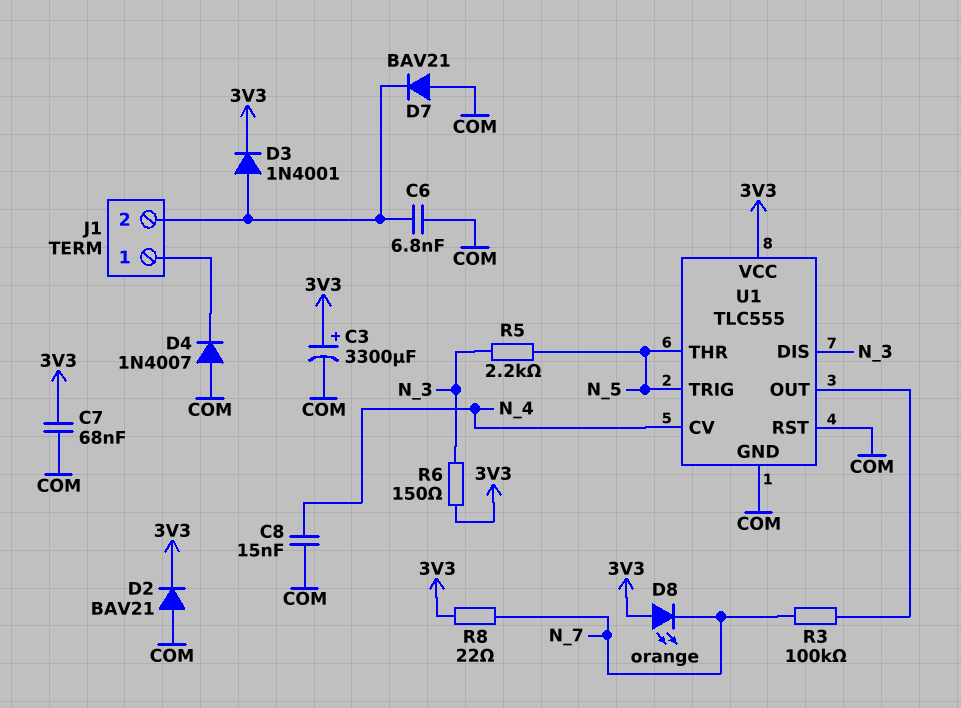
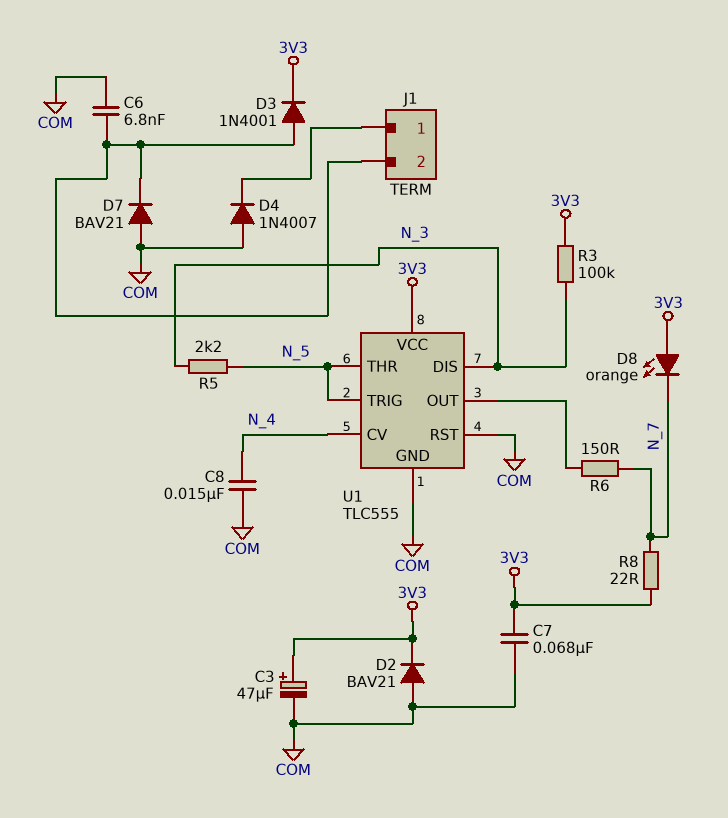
C3: 3300uF (plus 3V3, minus COM) -> 47uF (plus 3V3, minus COM)
R3: 100k (N_7, U1/OUT) -> 100k (3V3, N_3)
R6: 150 (3V3, N_3) -> 150 (N_7, U1/OUT)

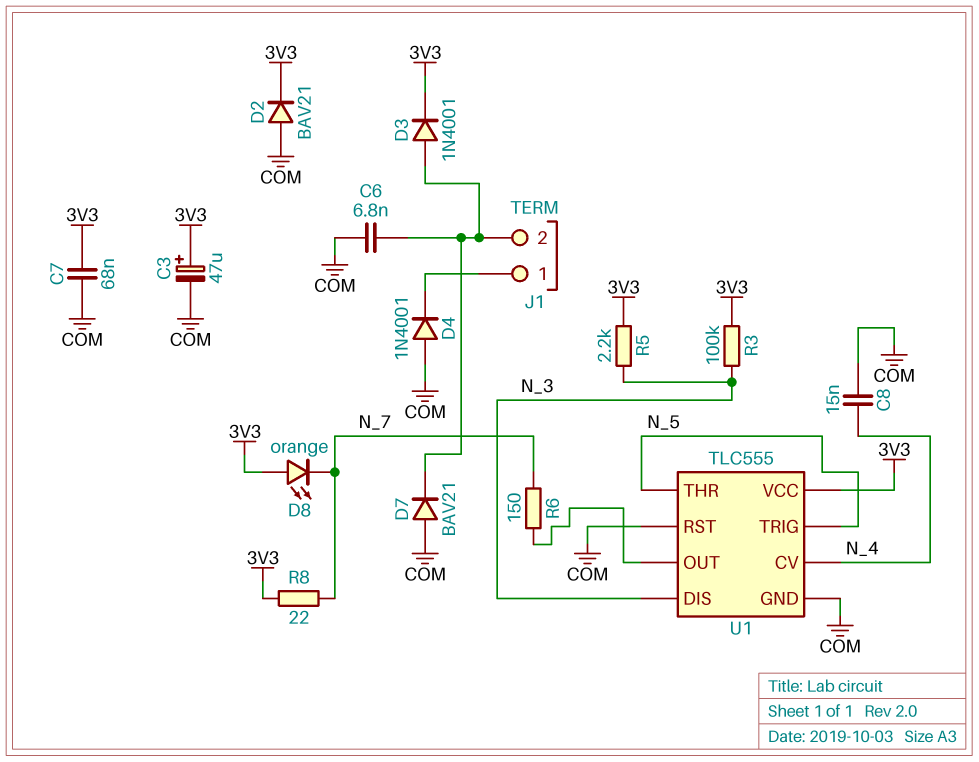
D4: diode 1N4007 (A COM, K J1/1) -> diode 1N4001 (A COM, K J1/1)
R5: 2.2k (N_3, N_5) -> 2.2k (3V3, N_3)

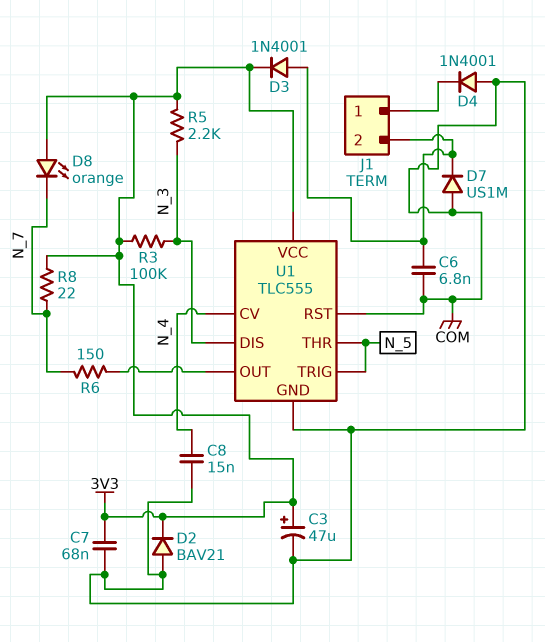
D7: diode BAV21 (A COM, K J1/2) -> diode US1M (A COM, K J1/2)

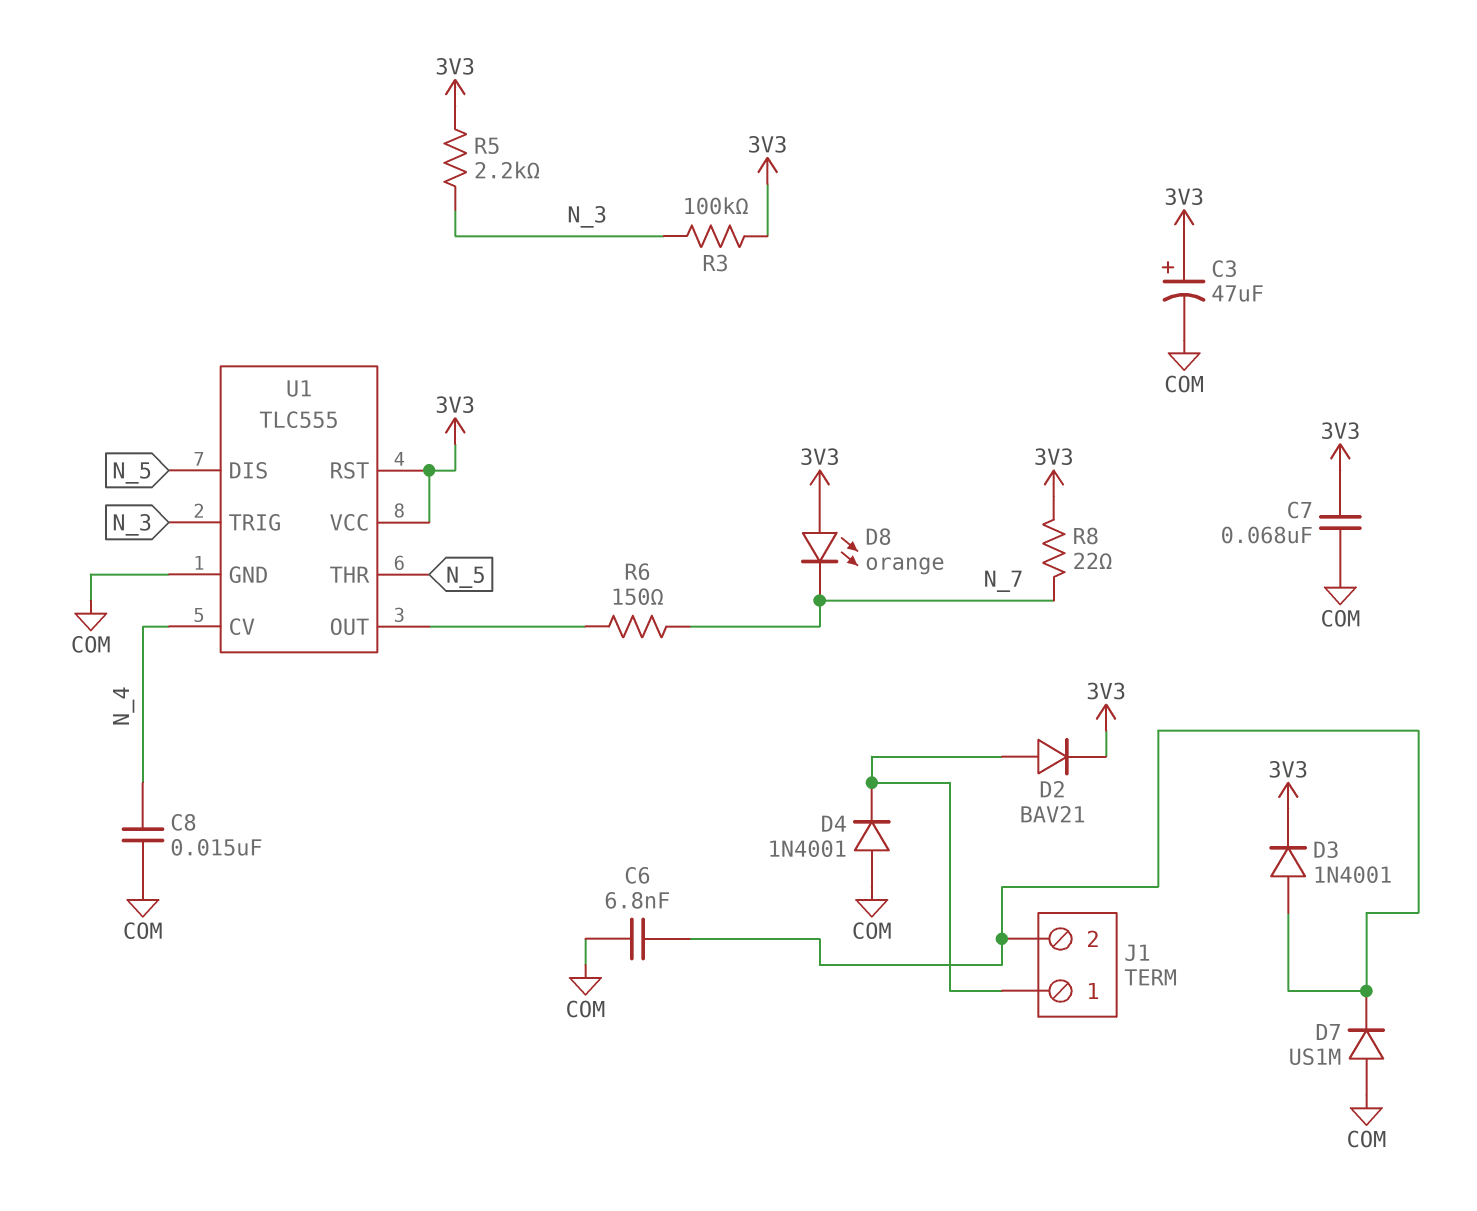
D2: diode BAV21 (A COM, K 3V3) -> diode BAV21 (A J1/1, K 3V3)
U1 pin DIS: N_3 -> N_5
U1 pin RST: COM -> 3V3
U1 pin TRIG: N_5 -> N_3

